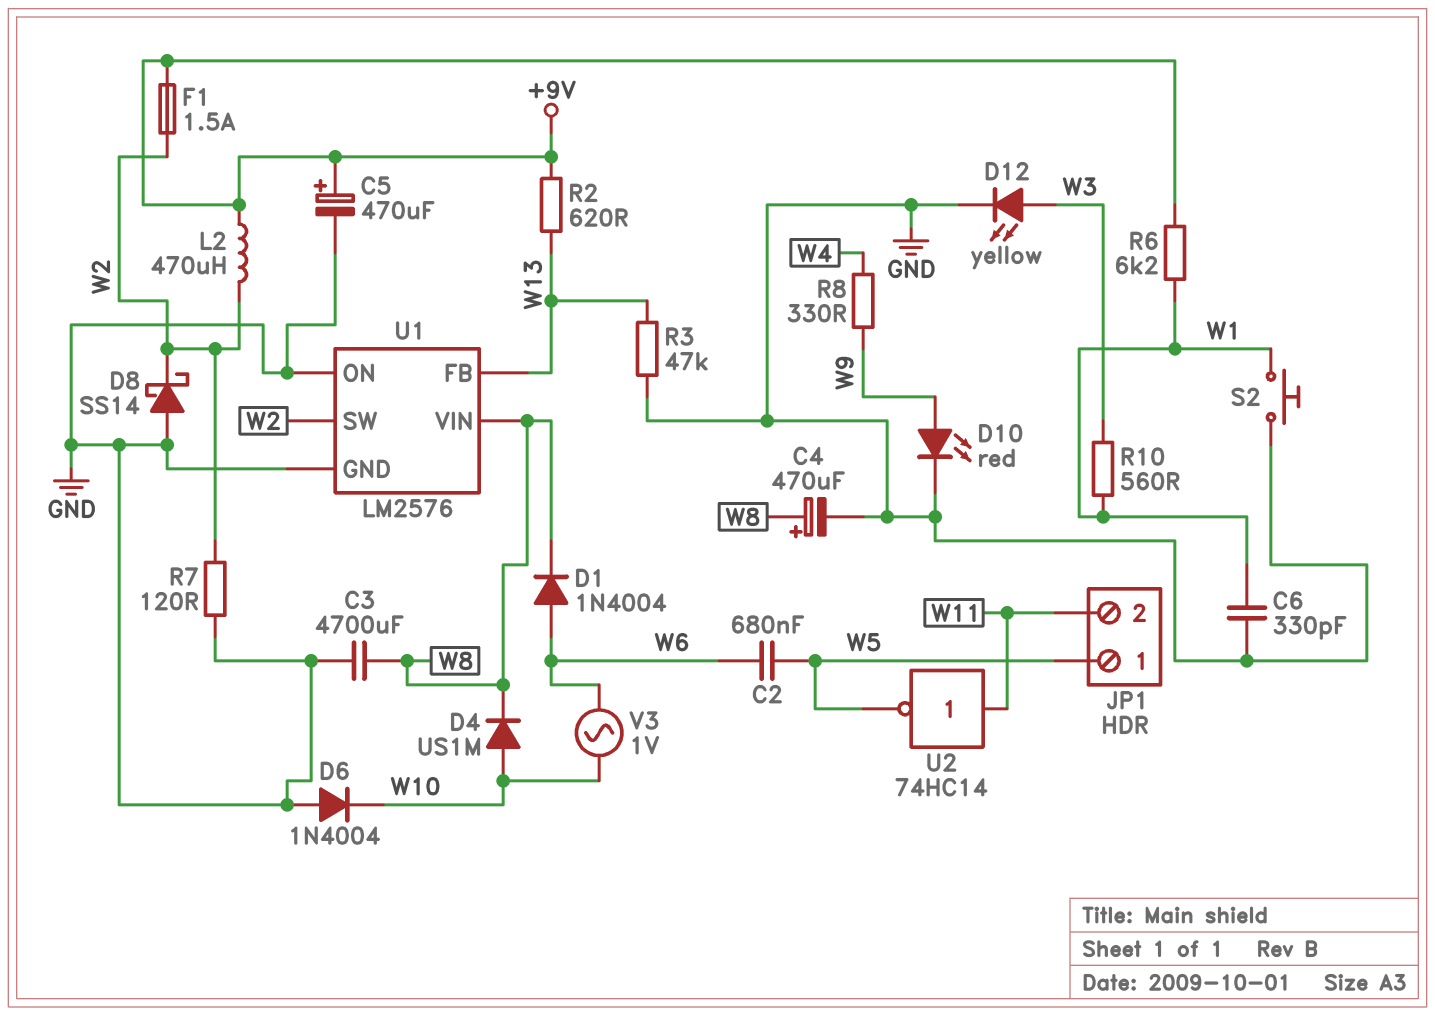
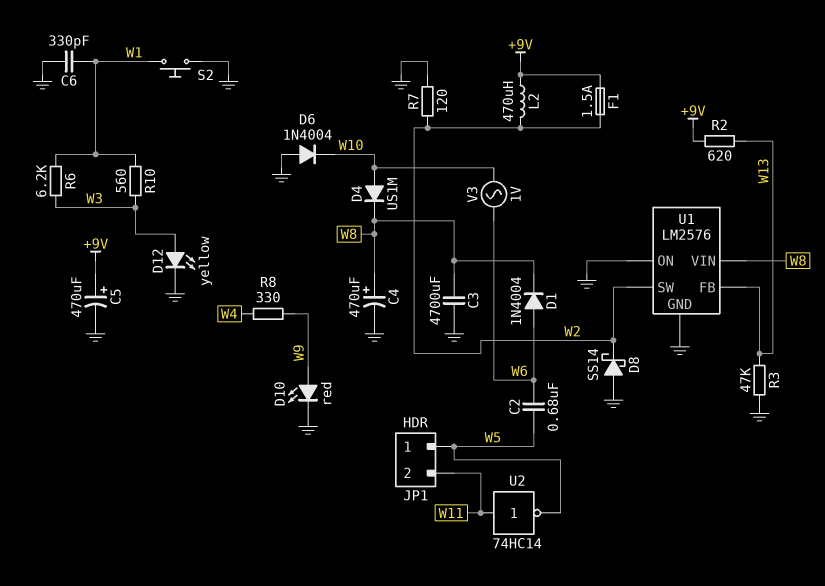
R6: 6.2k (+9V, W1) -> 6.2k (W1, W3)

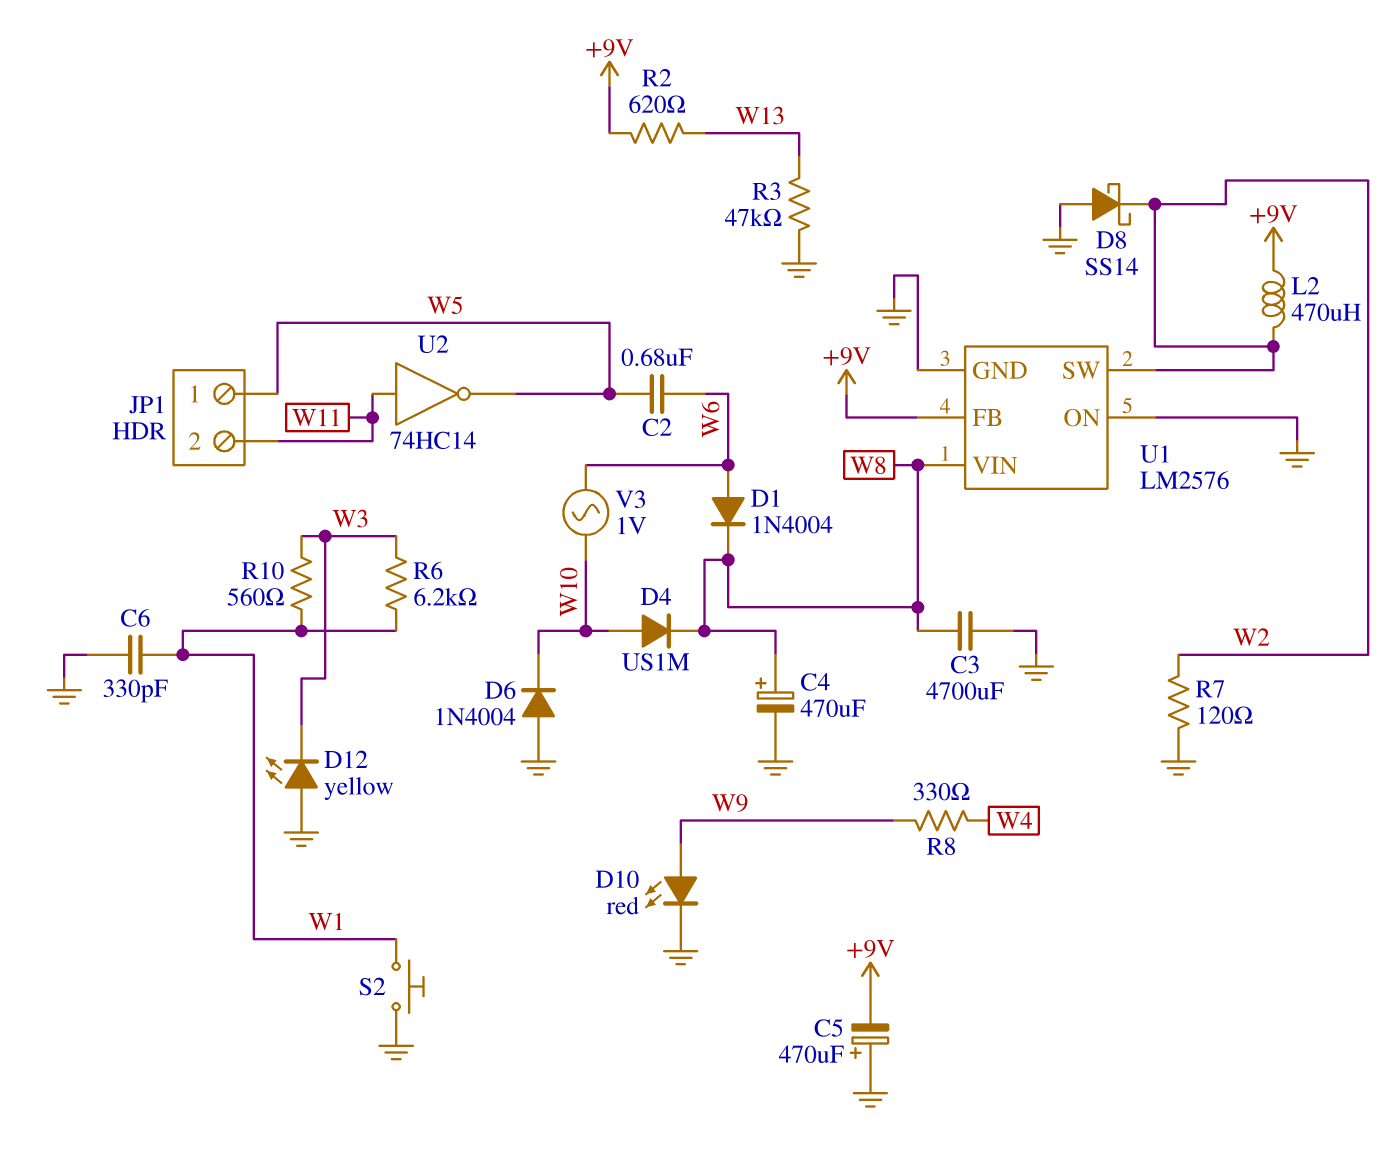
C5: 470uF (plus +9V, minus GND) -> 470uF (plus GND, minus +9V)
D12: LED yellow (A W3, K GND) -> LED yellow (A GND, K W3)
F1: 1.5A (+9V, W2) -> none
U1 pin FB: W13 -> +9V

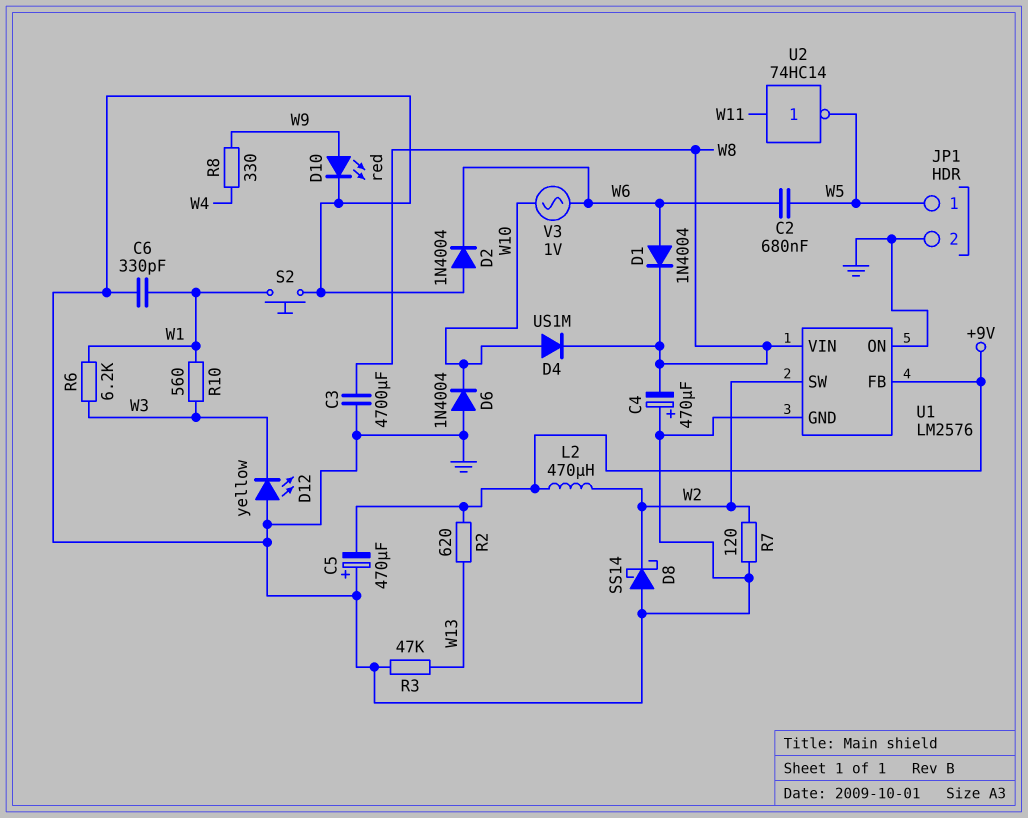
C4: 470uF (plus W8, minus GND) -> 470uF (plus GND, minus W8)
D2: none -> diode 1N4004 (A GND, K W6)
JP1 pin 2: W11 -> GND

